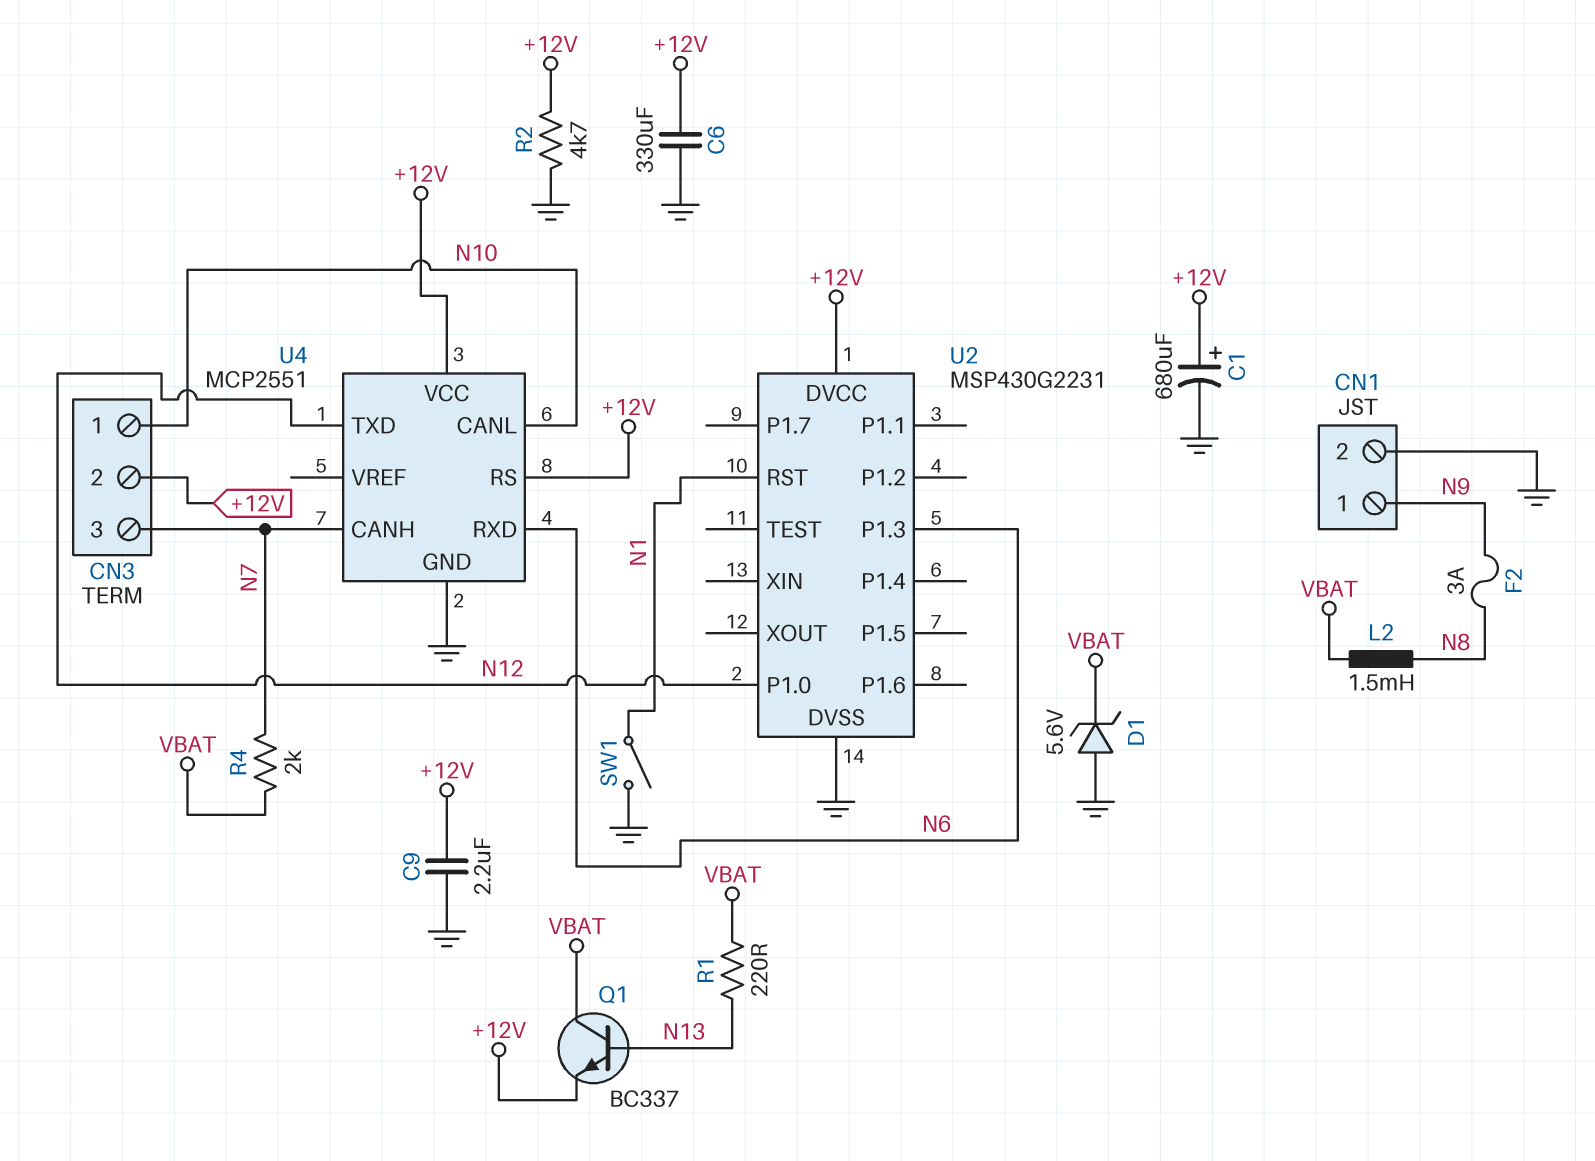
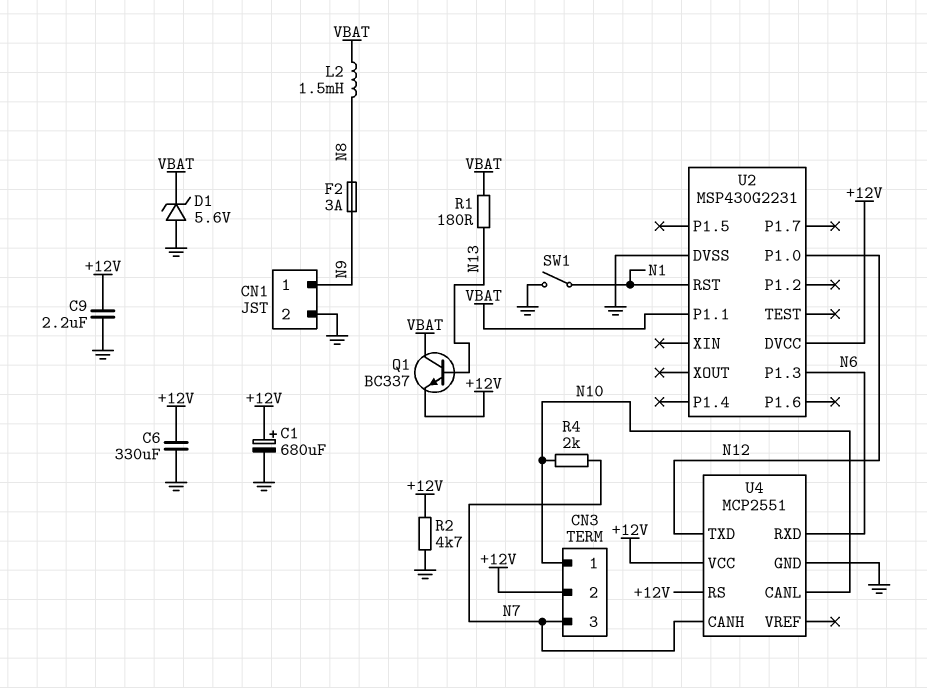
R1: 220 (N13, VBAT) -> 180 (N13, VBAT)
R4: 2k (N7, VBAT) -> 2k (N7, N10)
U2 pin P1.1: none -> VBAT

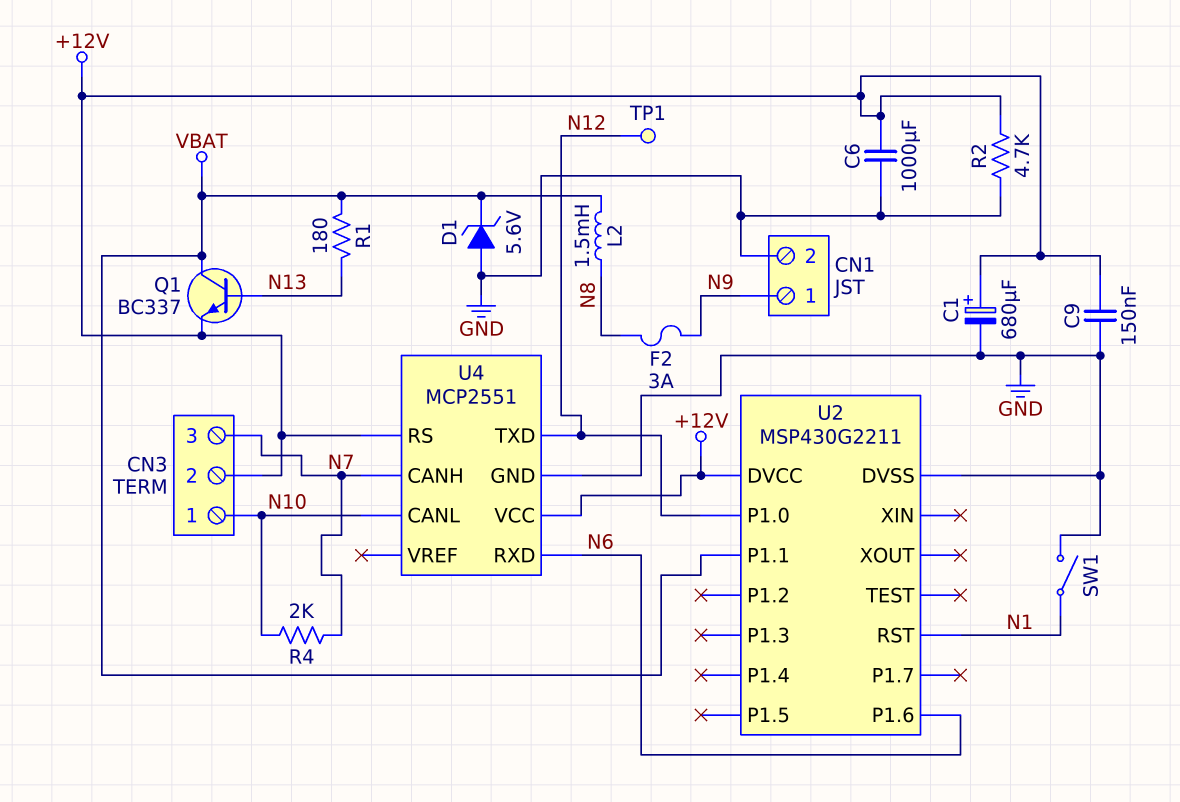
C6: 330uF (+12V, GND) -> 1000uF (+12V, GND)
C9: 2.2uF (+12V, GND) -> 150nF (+12V, GND)
TP1: none -> test point (N12)
U2: MSP430G2231 -> MSP430G2211
U2 pin P1.3: N6 -> none
U2 pin P1.6: none -> N6

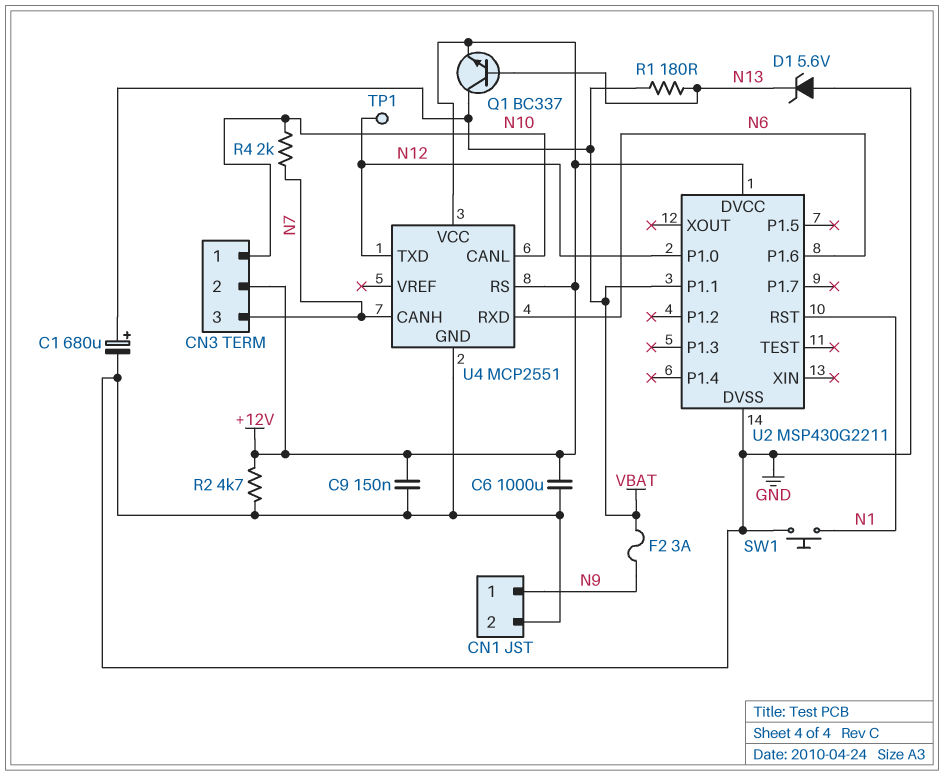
C1: 680uF (plus +12V, minus GND) -> 680uF (plus VBAT, minus GND)
D1: zener 5.6V (A GND, K VBAT) -> zener 5.6V (A GND, K N13)
F2: 3A (N8, N9) -> 3A (N9, VBAT)
L2: 1.5mH (N8, VBAT) -> none
SW1: switch (GND, N1) -> button (GND, N1)

